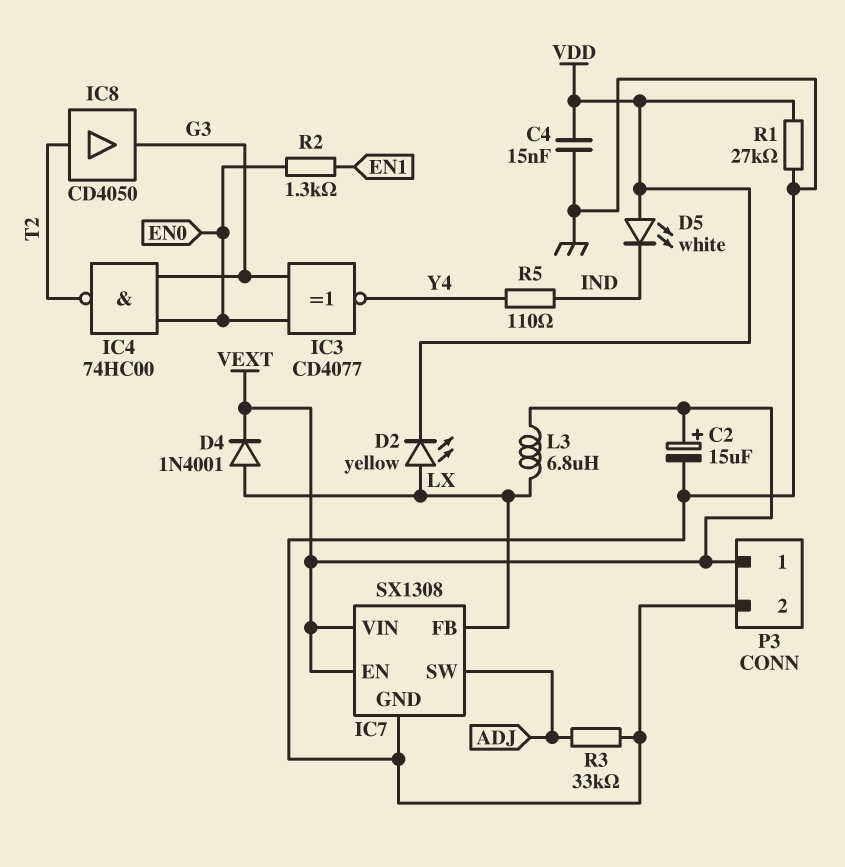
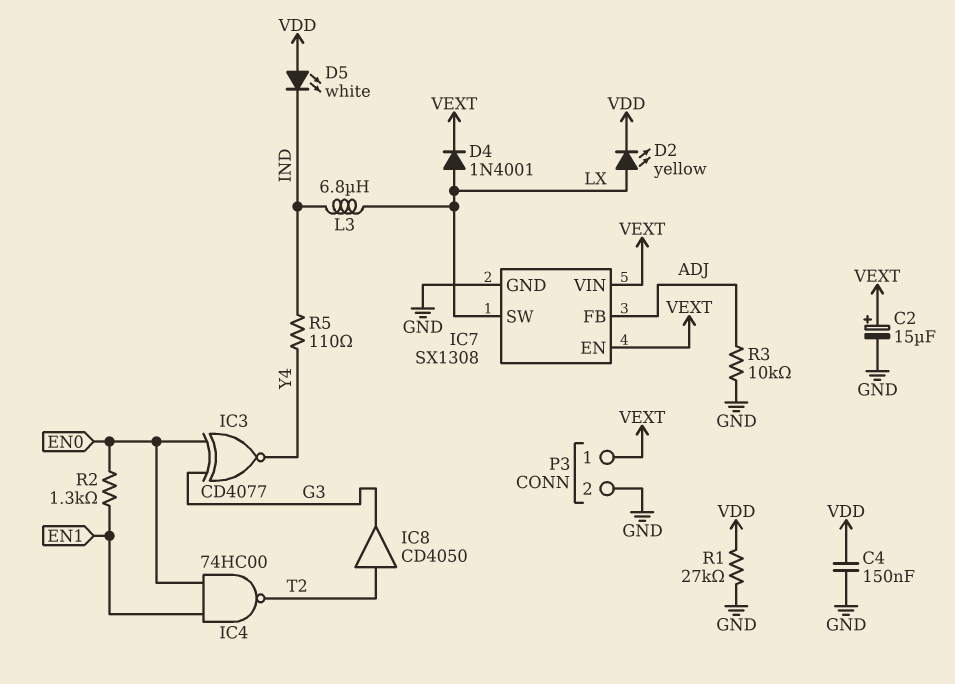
C4: 15nF (GND, VDD) -> 150nF (GND, VDD)
IC4: NAND 74HC00 (in EN0, in G3, out T2) -> NAND 74HC00 (in EN0, in EN1, out T2)
IC7 pin FB: LX -> ADJ
IC7 pin SW: ADJ -> LX
L3: 6.8uH (LX, VEXT) -> 6.8uH (IND, LX)
R3: 33k (ADJ, GND) -> 10k (ADJ, GND)

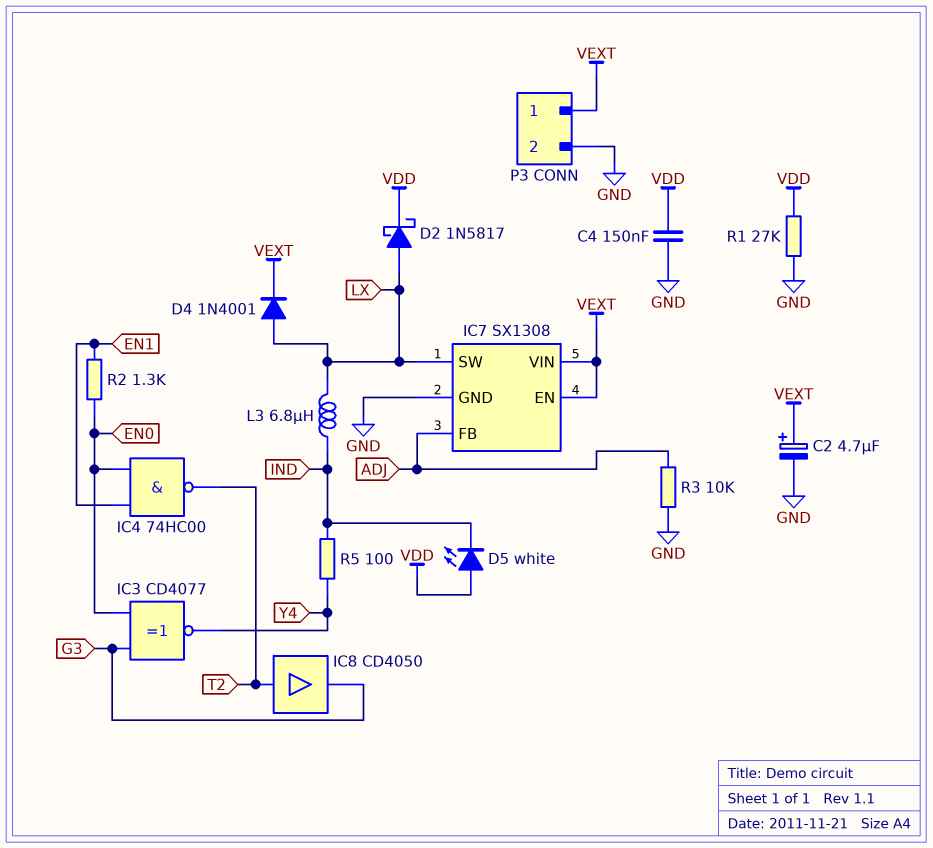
C2: 15uF (plus VEXT, minus GND) -> 4.7uF (plus VEXT, minus GND)
D2: LED yellow (A LX, K VDD) -> schottky 1N5817 (A LX, K VDD)
R5: 110 (IND, Y4) -> 100 (IND, Y4)

